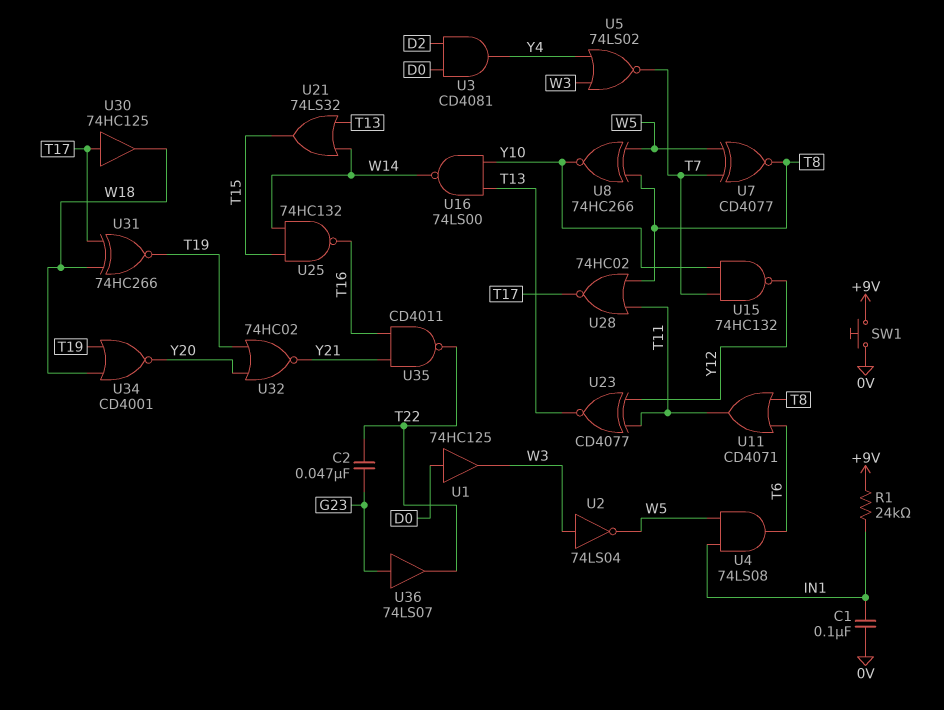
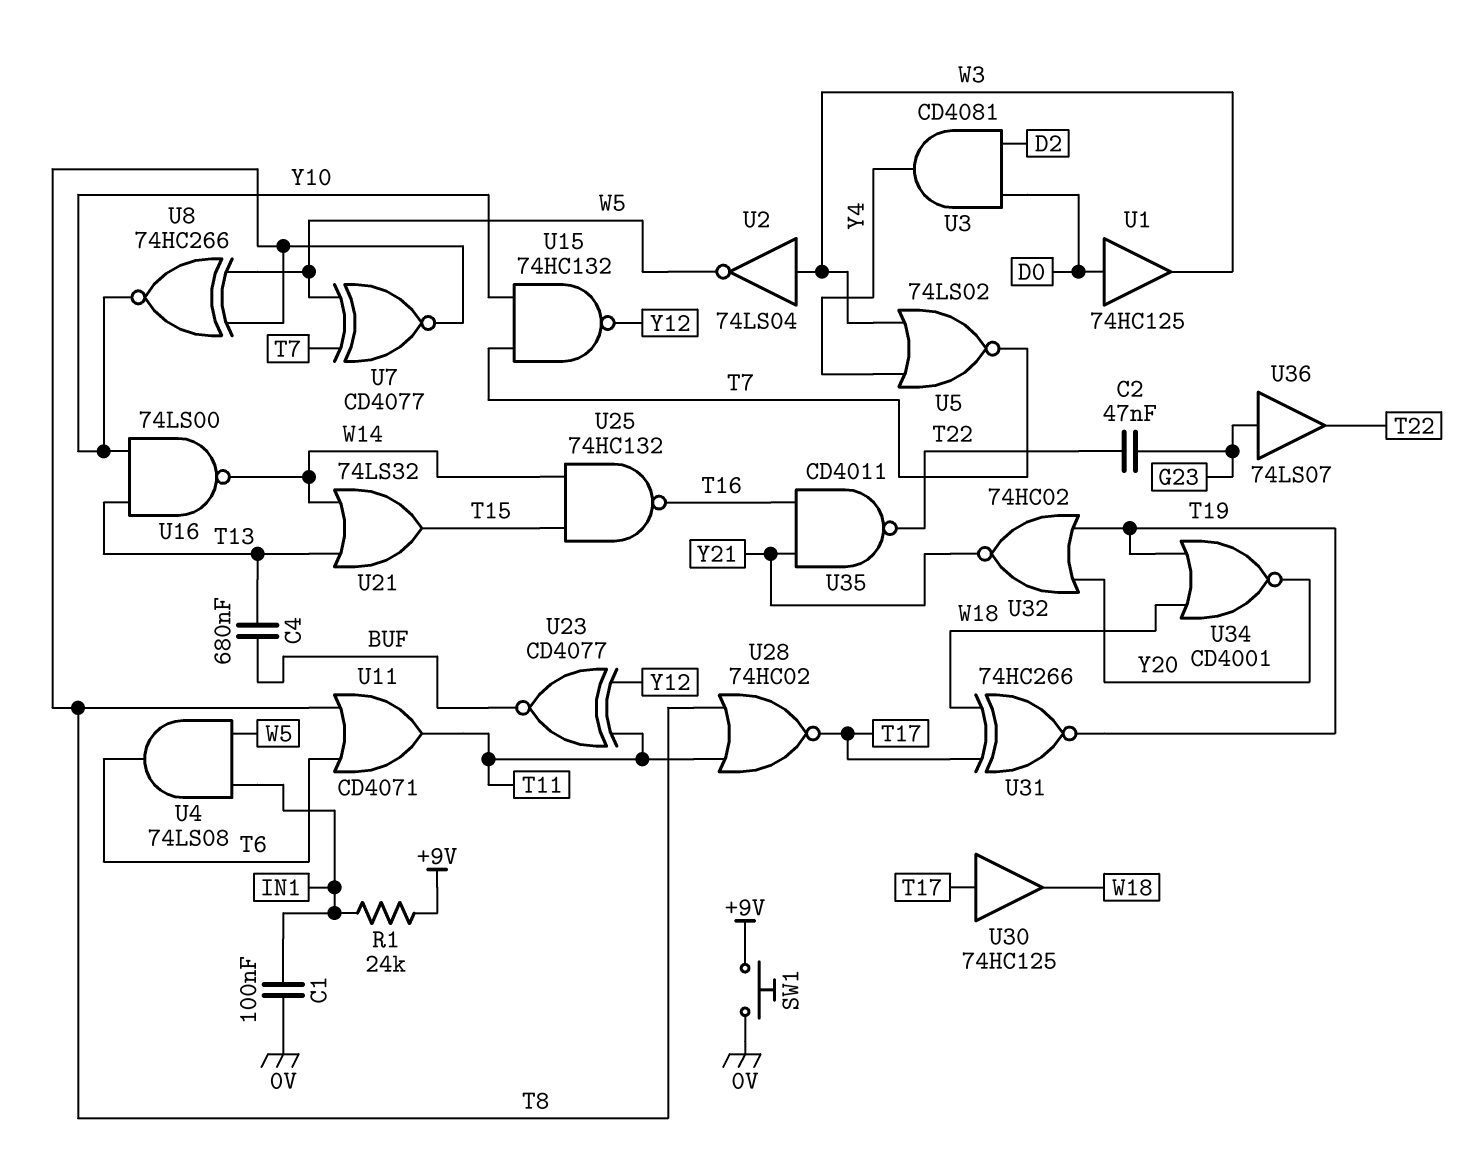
C4: none -> 680nF (BUF, T13)
U23: XNOR CD4077 (in T11, in Y12, out T13) -> XNOR CD4077 (in T11, in Y12, out BUF)

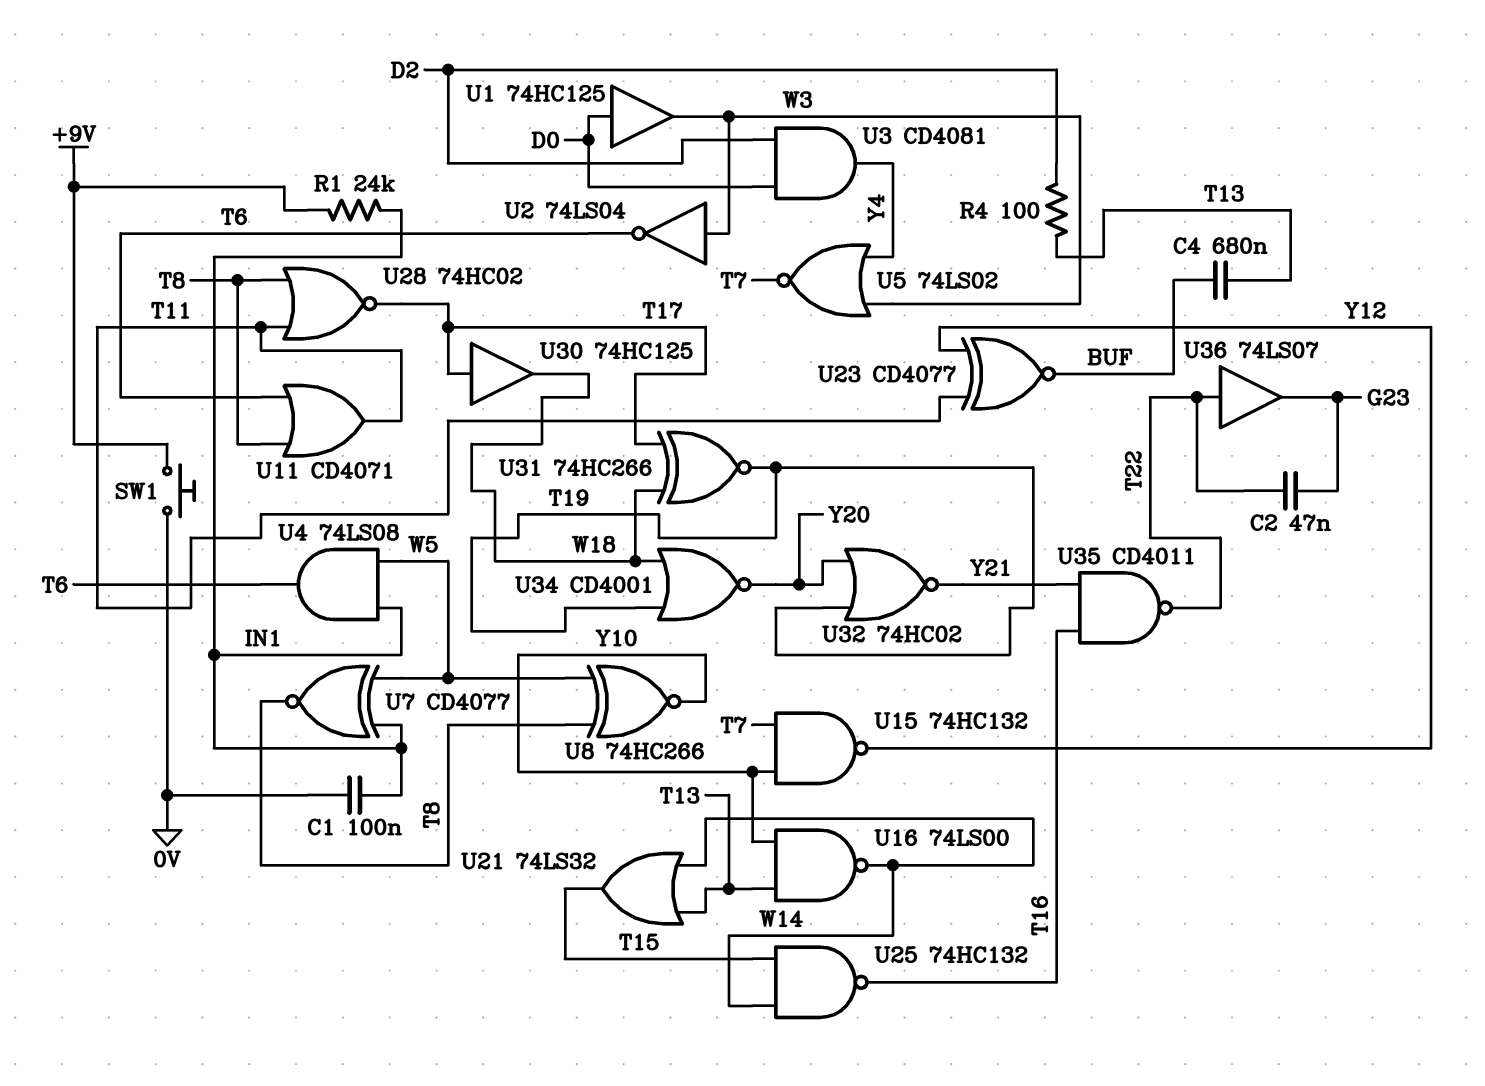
R4: none -> 100 (D2, T13)
U2: NOT 74LS04 (in W3, out W5) -> NOT 74LS04 (in W3, out T6)
U7: XNOR CD4077 (in T7, in W5, out T8) -> XNOR CD4077 (in IN1, in W5, out T8)
U36: buffer 74LS07 (in G23, out T22) -> buffer 74LS07 (in T22, out G23)

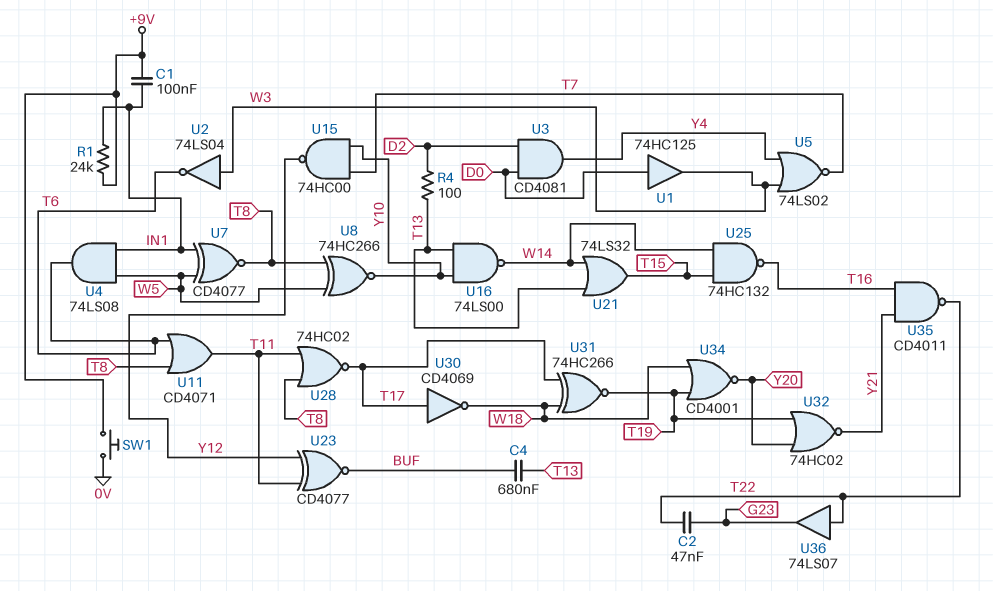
C1: 100nF (0V, IN1) -> 100nF (+9V, IN1)
U15: NAND 74HC132 (in T7, in Y10, out Y12) -> NAND 74HC00 (in T7, in Y10, out Y12)
U30: buffer 74HC125 (in T17, out W18) -> NOT CD4069 (in T17, out W18)

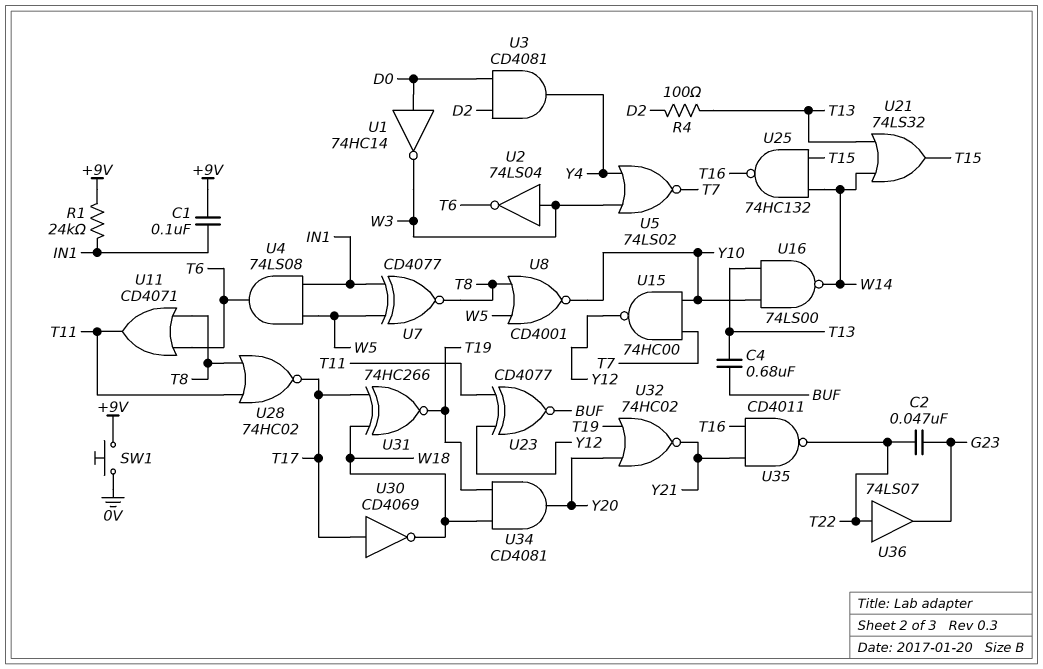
U1: buffer 74HC125 (in D0, out W3) -> NOT 74HC14 (in D0, out W3)
U8: XNOR 74HC266 (in T8, in W5, out Y10) -> NOR CD4001 (in T8, in W5, out Y10)
U34: NOR CD4001 (in T19, in W18, out Y20) -> AND CD4081 (in T19, in W18, out Y20)

